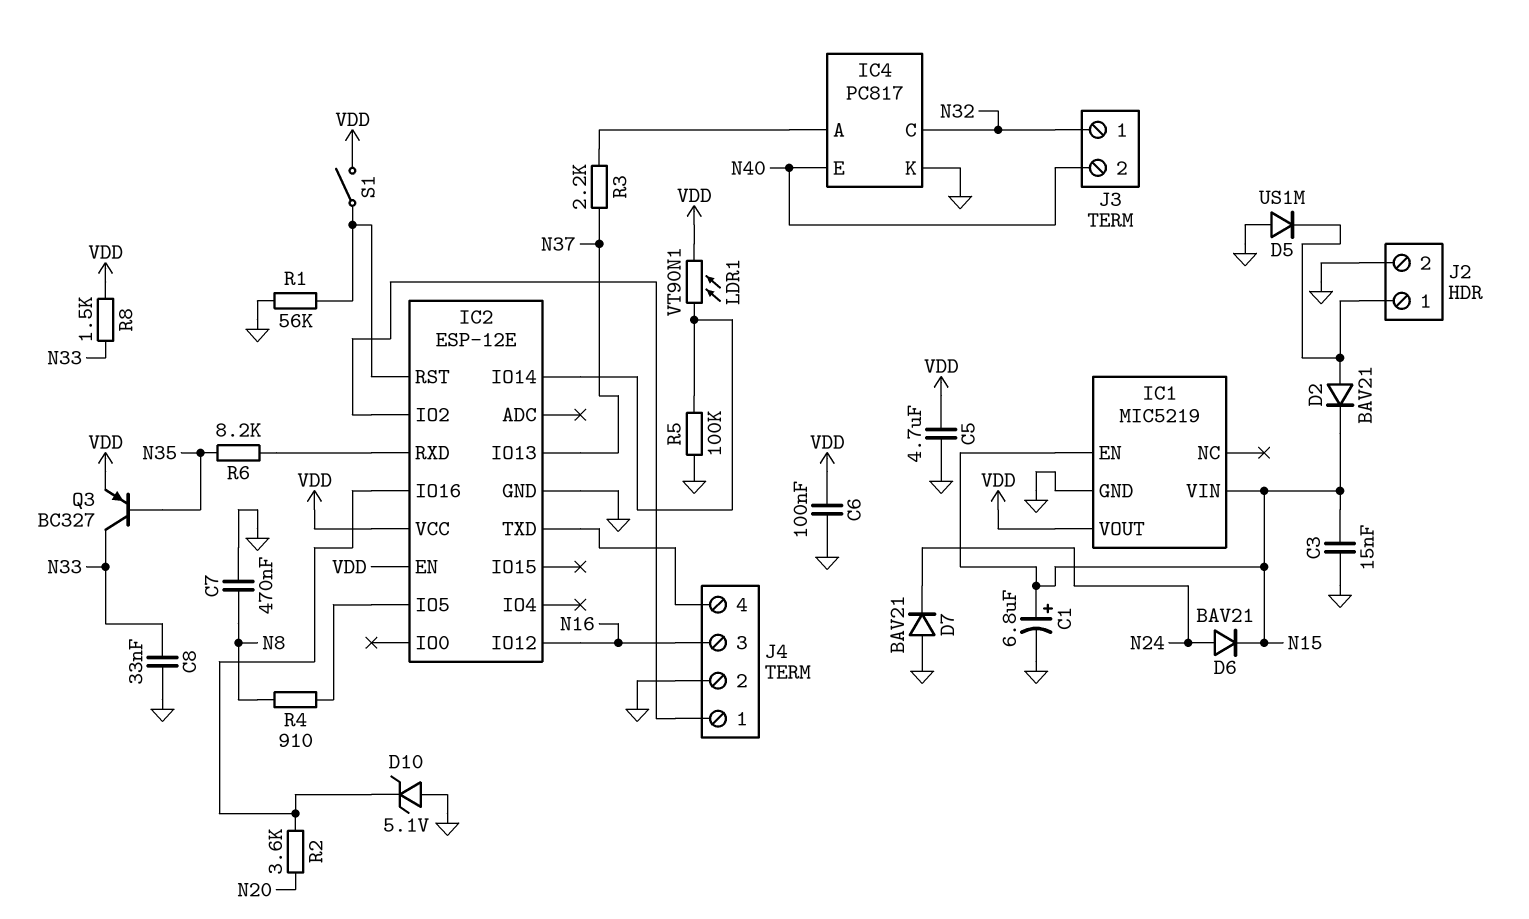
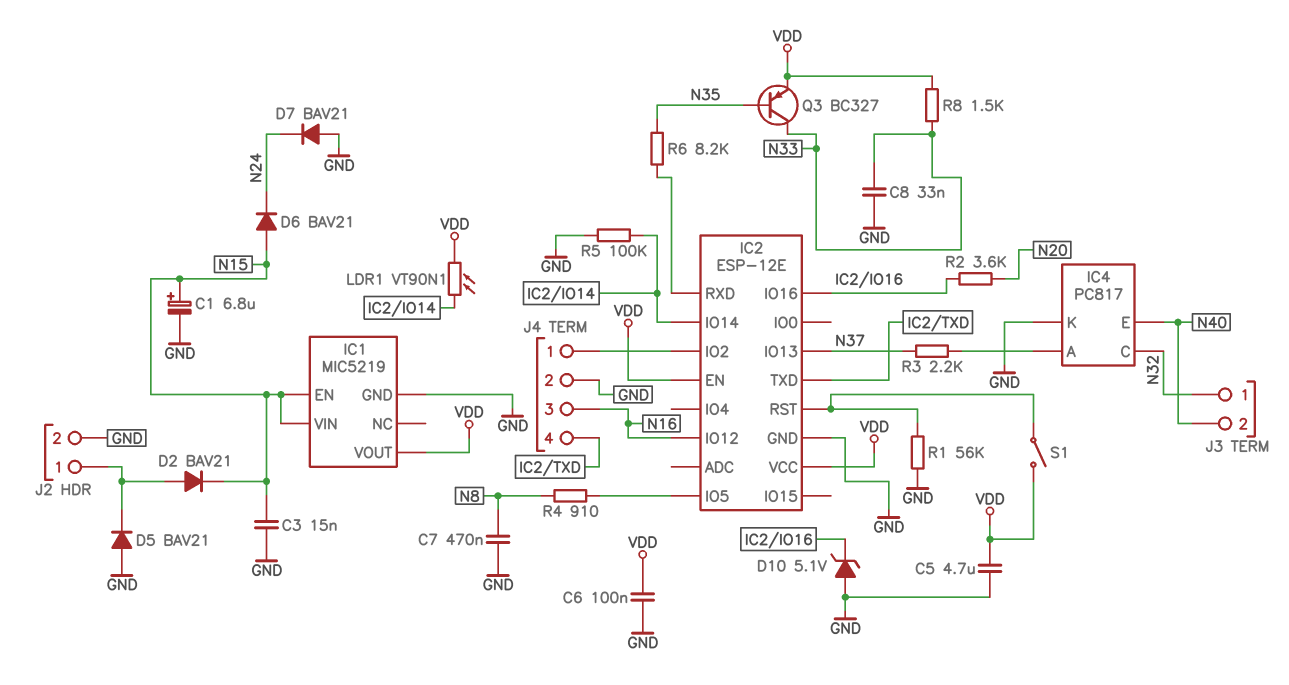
D5: diode US1M (A GND, K J2/1) -> diode BAV21 (A GND, K J2/1)
D6: diode BAV21 (A N24, K N15) -> diode BAV21 (A N15, K N24)

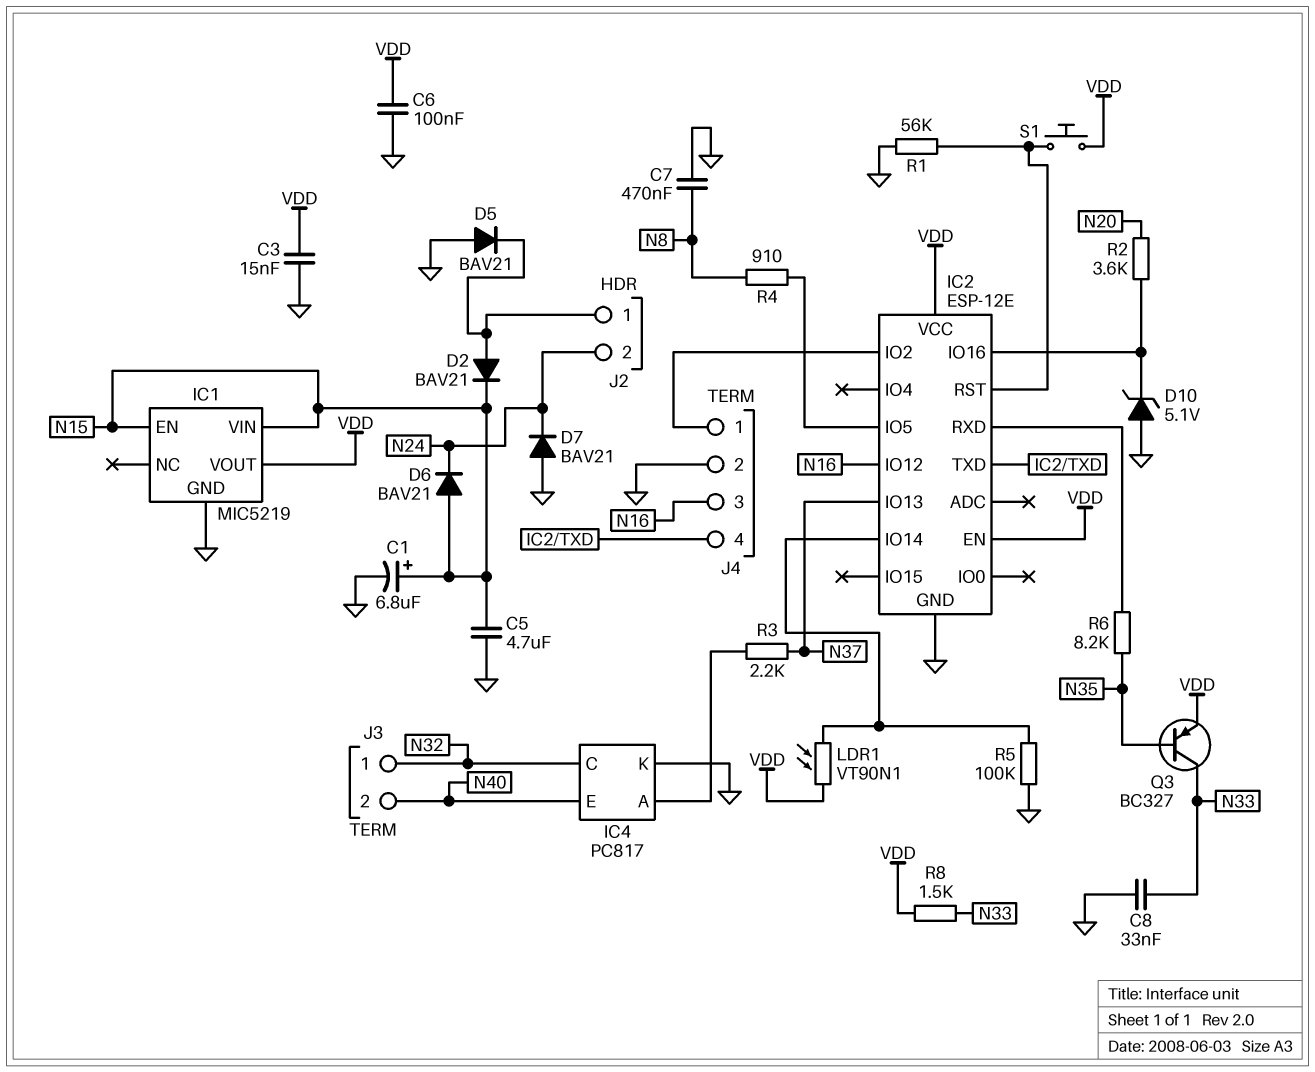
C3: 15nF (GND, N15) -> 15nF (GND, VDD)
C5: 4.7uF (GND, VDD) -> 4.7uF (GND, N15)
J2 pin 2: GND -> N24
S1: switch (IC2/RST, VDD) -> button (IC2/RST, VDD)

